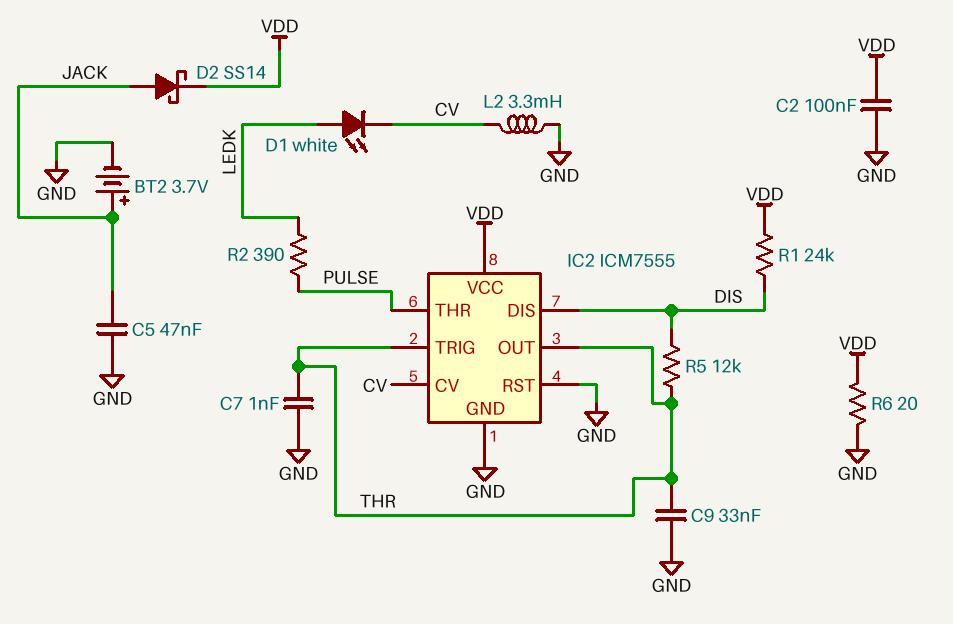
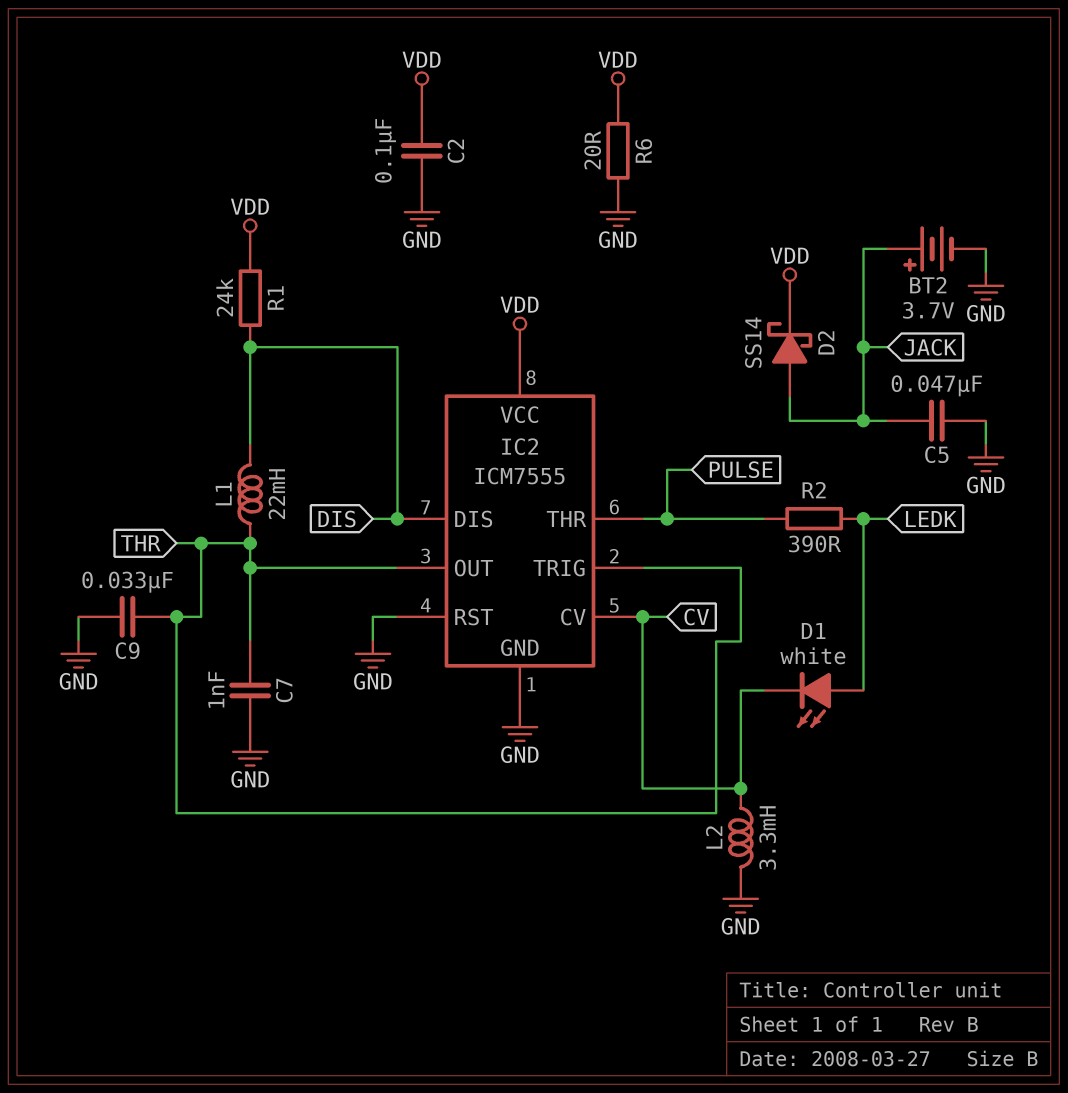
L1: none -> 22mH (DIS, THR)
R5: 12k (DIS, THR) -> none

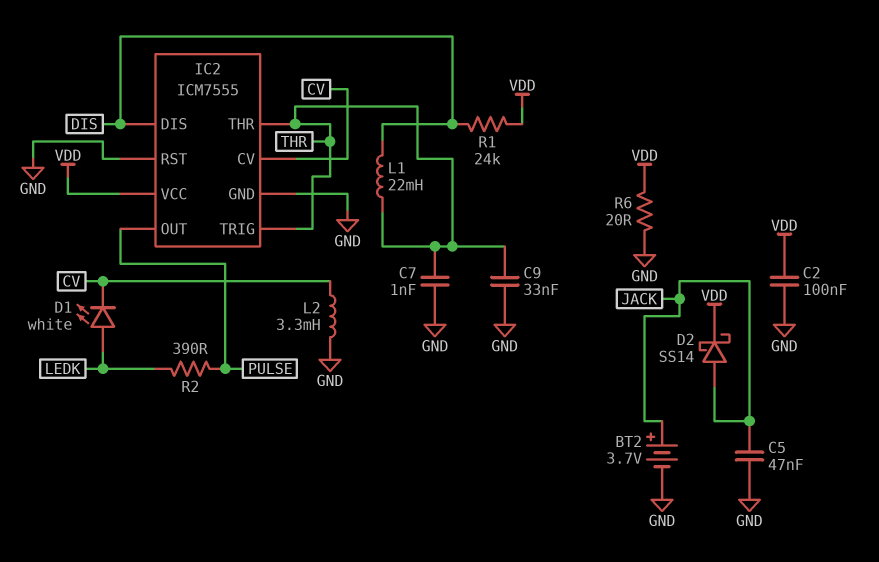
IC2 pin OUT: THR -> PULSE
IC2 pin THR: PULSE -> THR

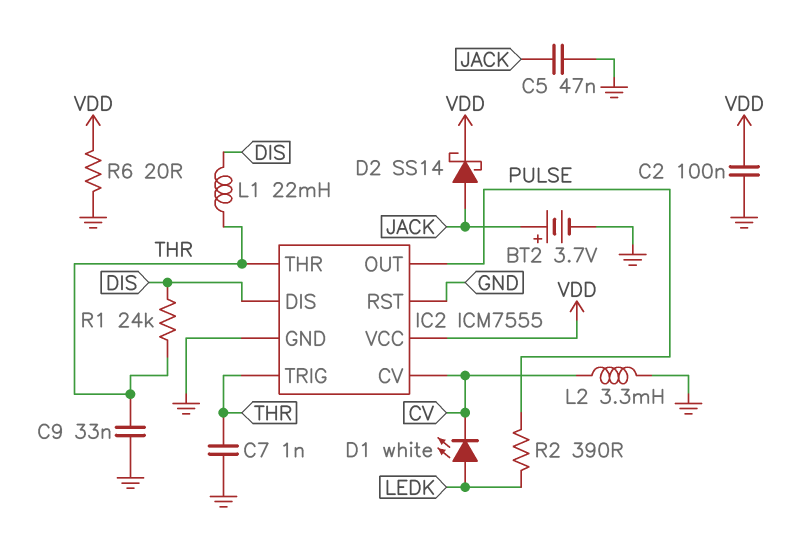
R1: 24k (DIS, VDD) -> 24k (DIS, THR)

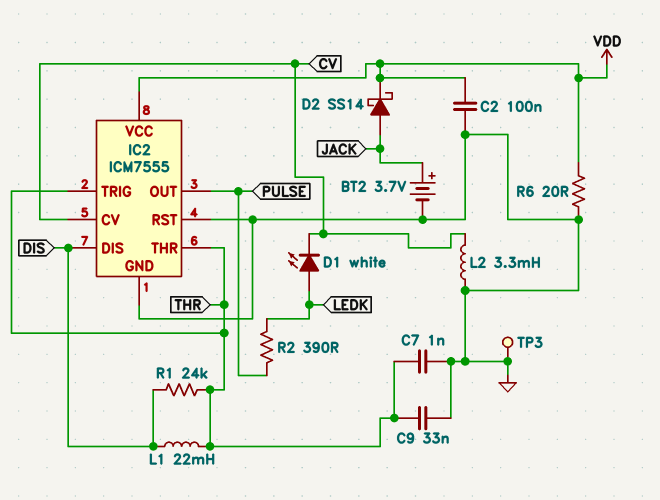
C5: 47nF (GND, JACK) -> none
TP3: none -> test point (GND)

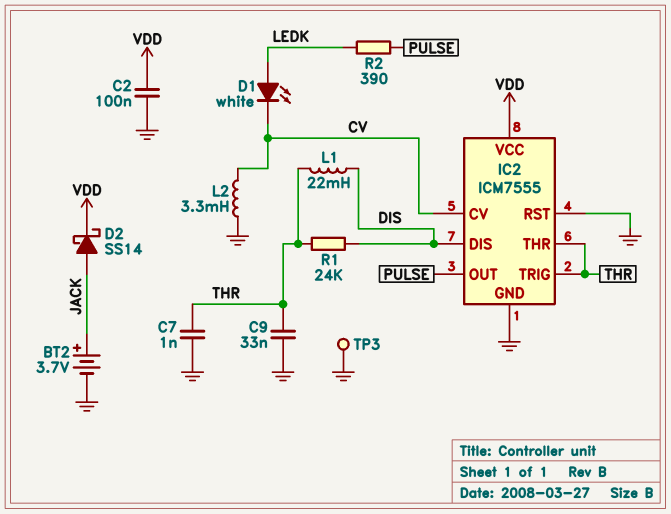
R6: 20 (GND, VDD) -> none

